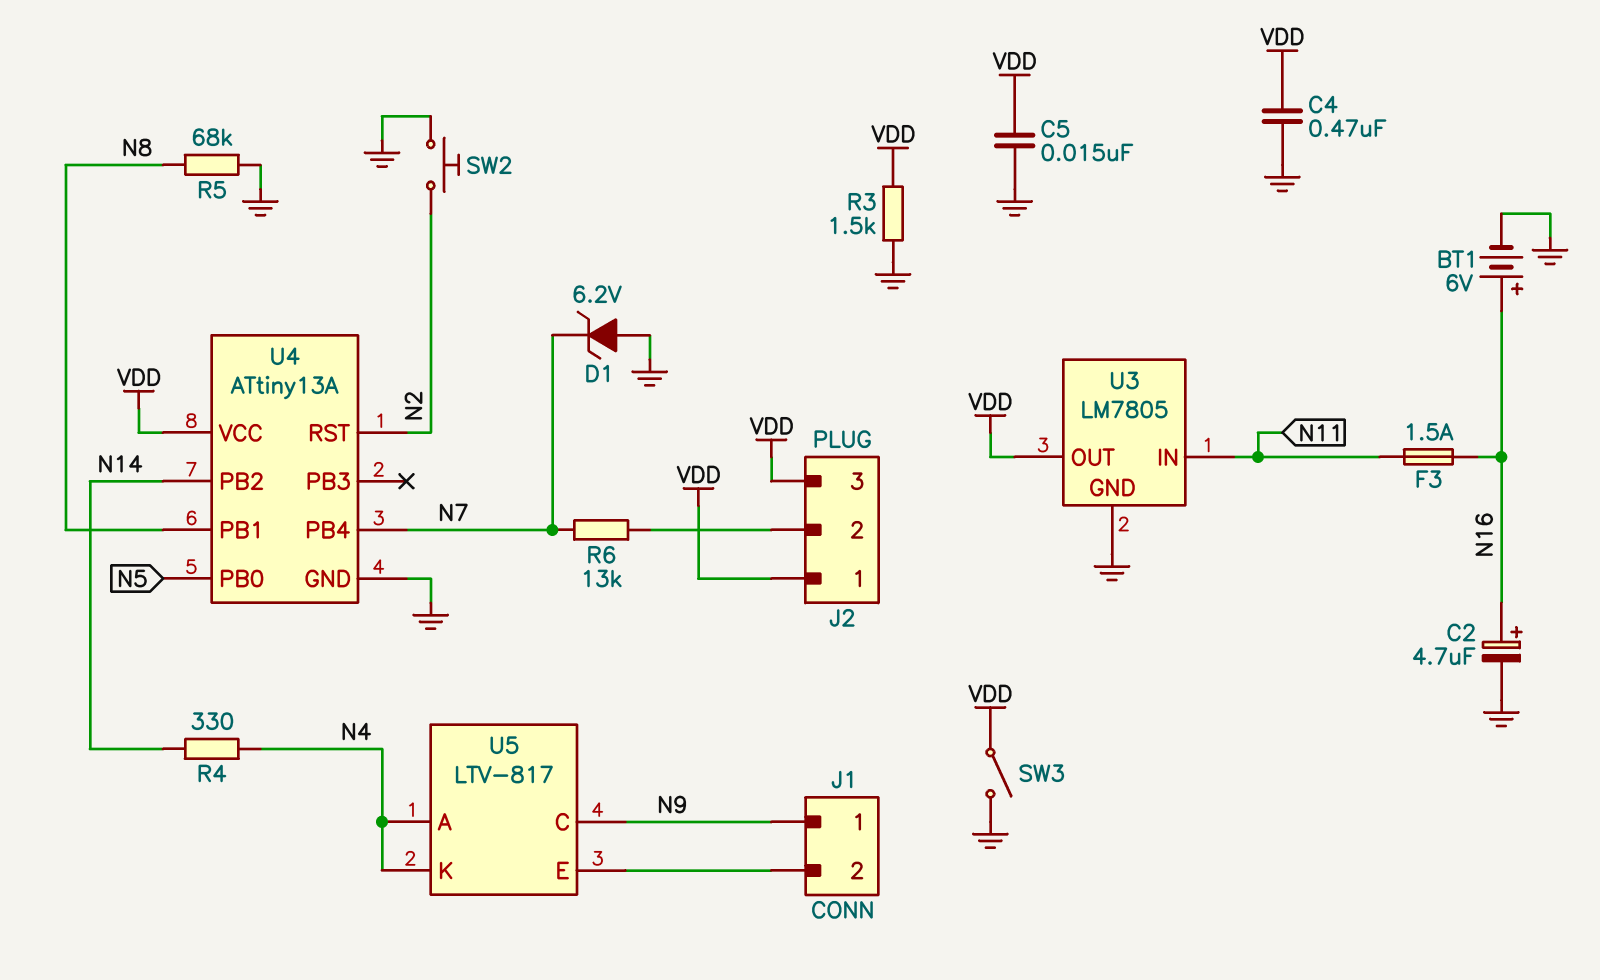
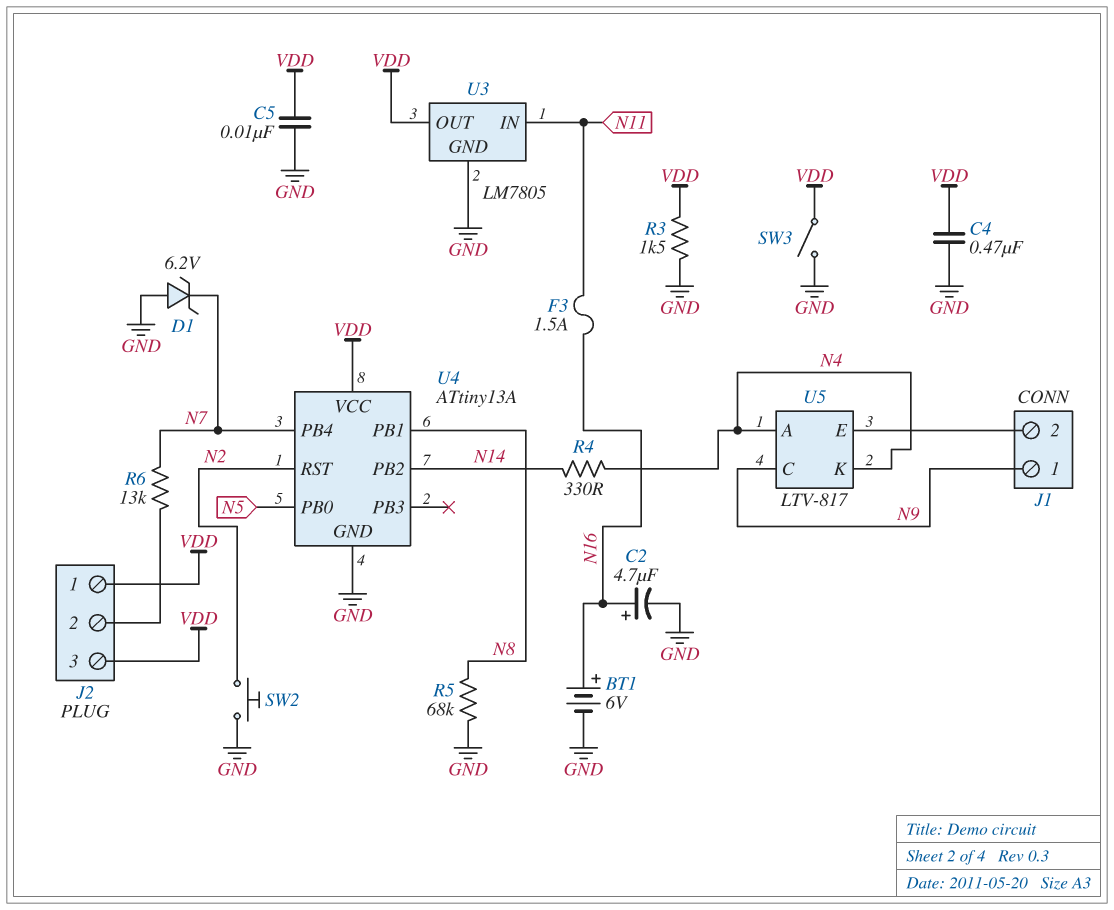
C5: 15nF (GND, VDD) -> 10nF (GND, VDD)

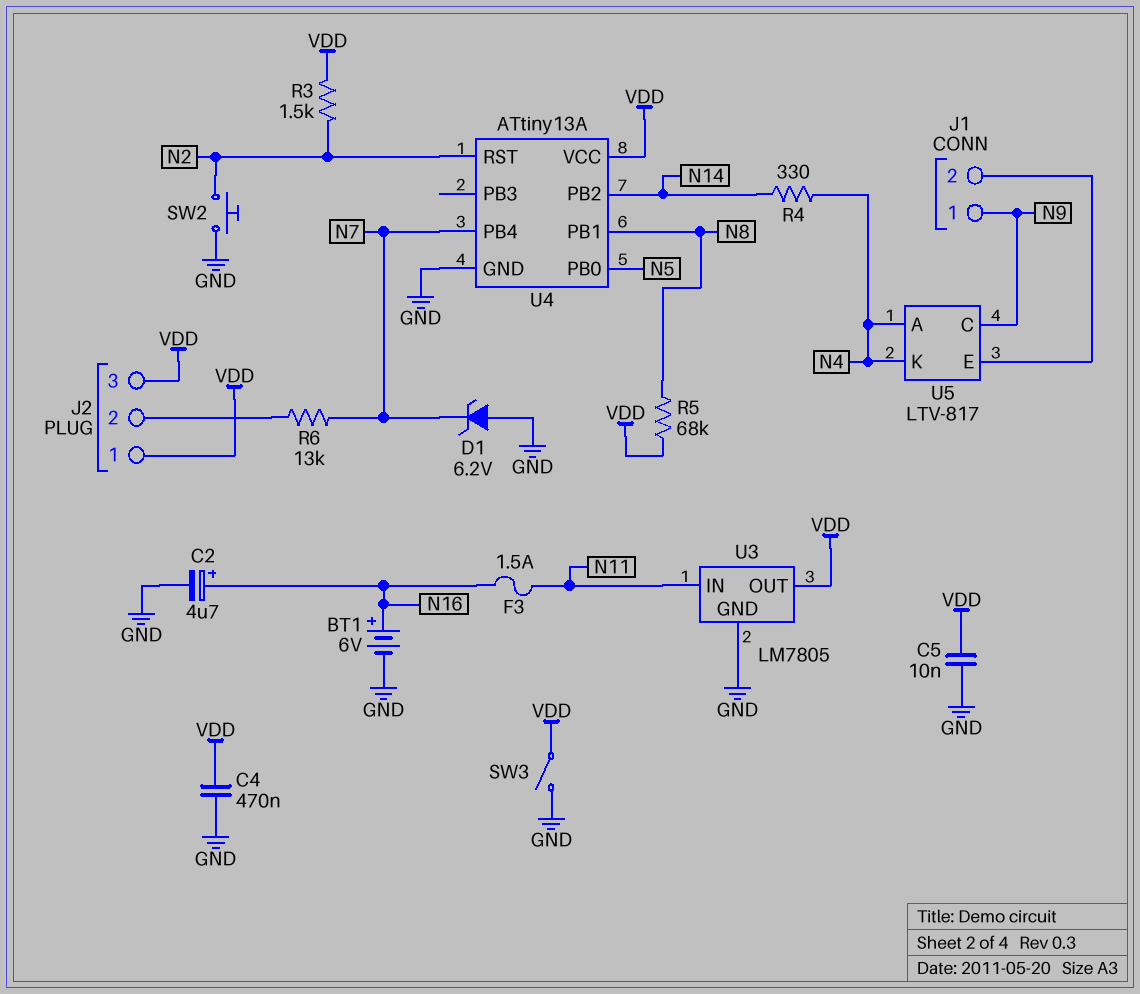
R3: 1.5k (GND, VDD) -> 1.5k (N2, VDD)
R5: 68k (GND, N8) -> 68k (N8, VDD)

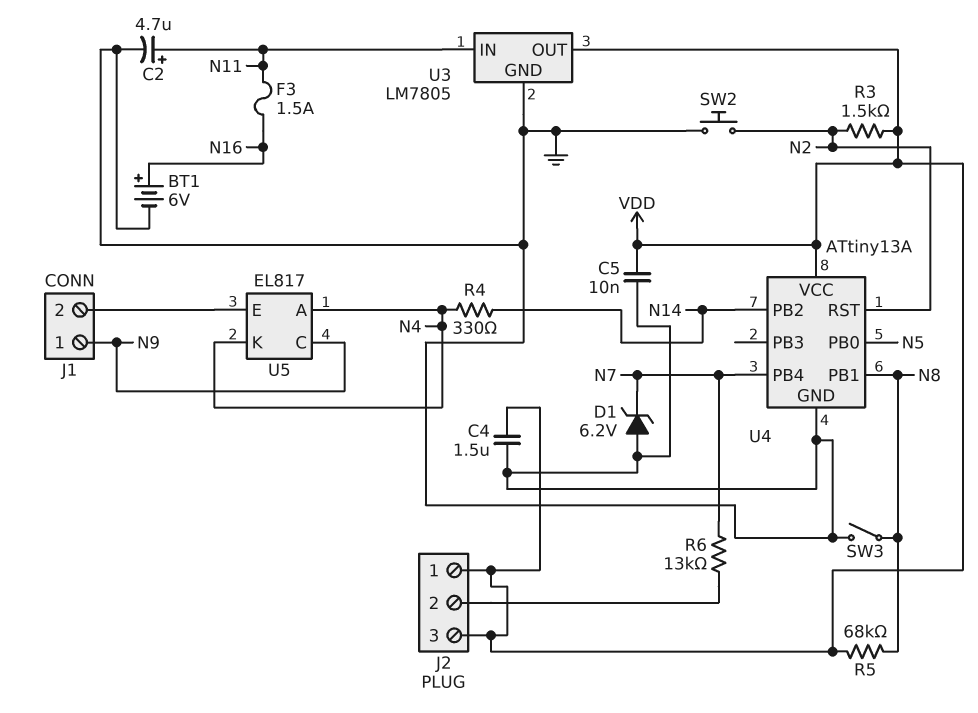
C2: 4.7uF (plus N16, minus GND) -> 4.7uF (plus N11, minus GND)
C4: 470nF (GND, VDD) -> 1.5uF (GND, VDD)
SW3: switch (GND, VDD) -> switch (GND, N8)
U5: LTV-817 -> EL817

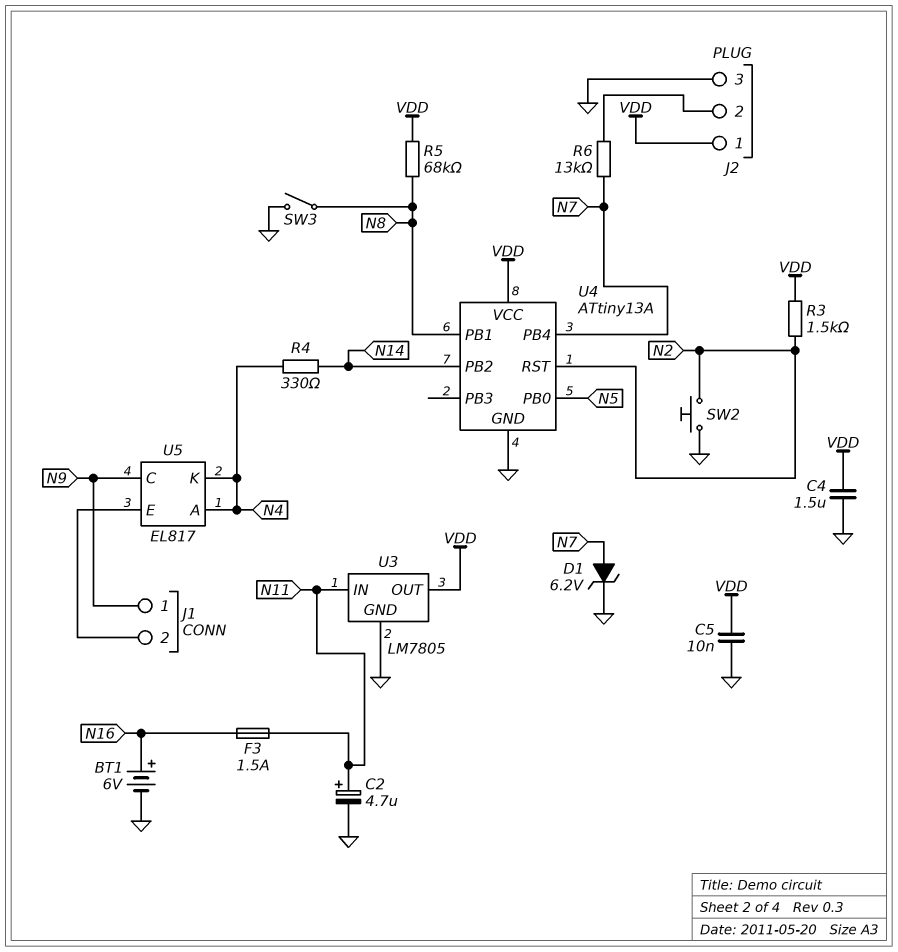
D1: zener 6.2V (A GND, K N7) -> zener 6.2V (A N7, K GND)
J2 pin 3: VDD -> GND

